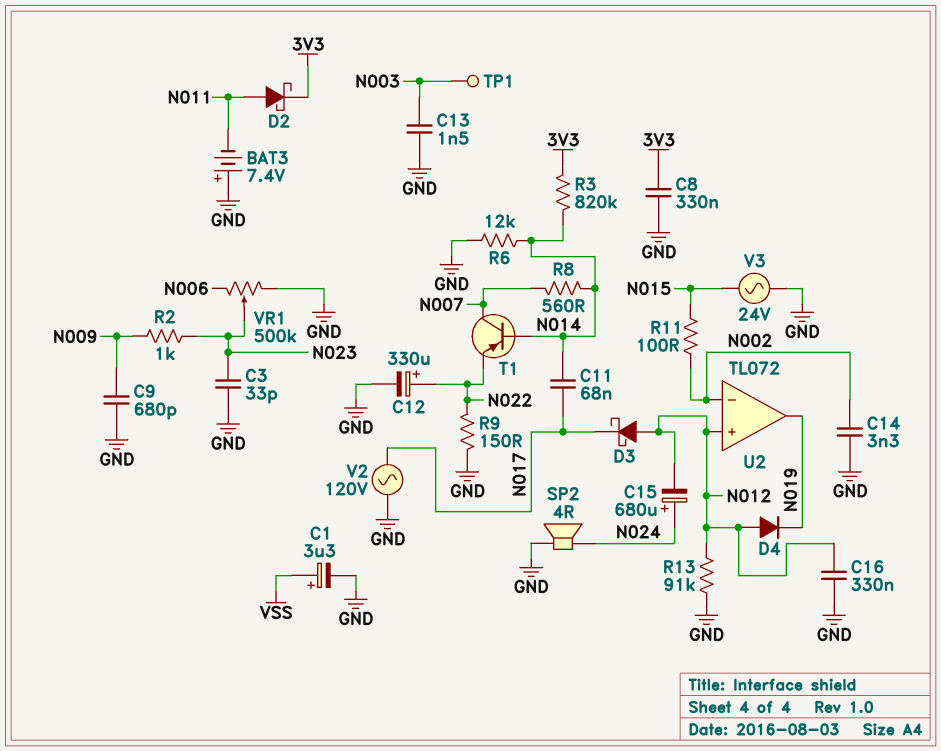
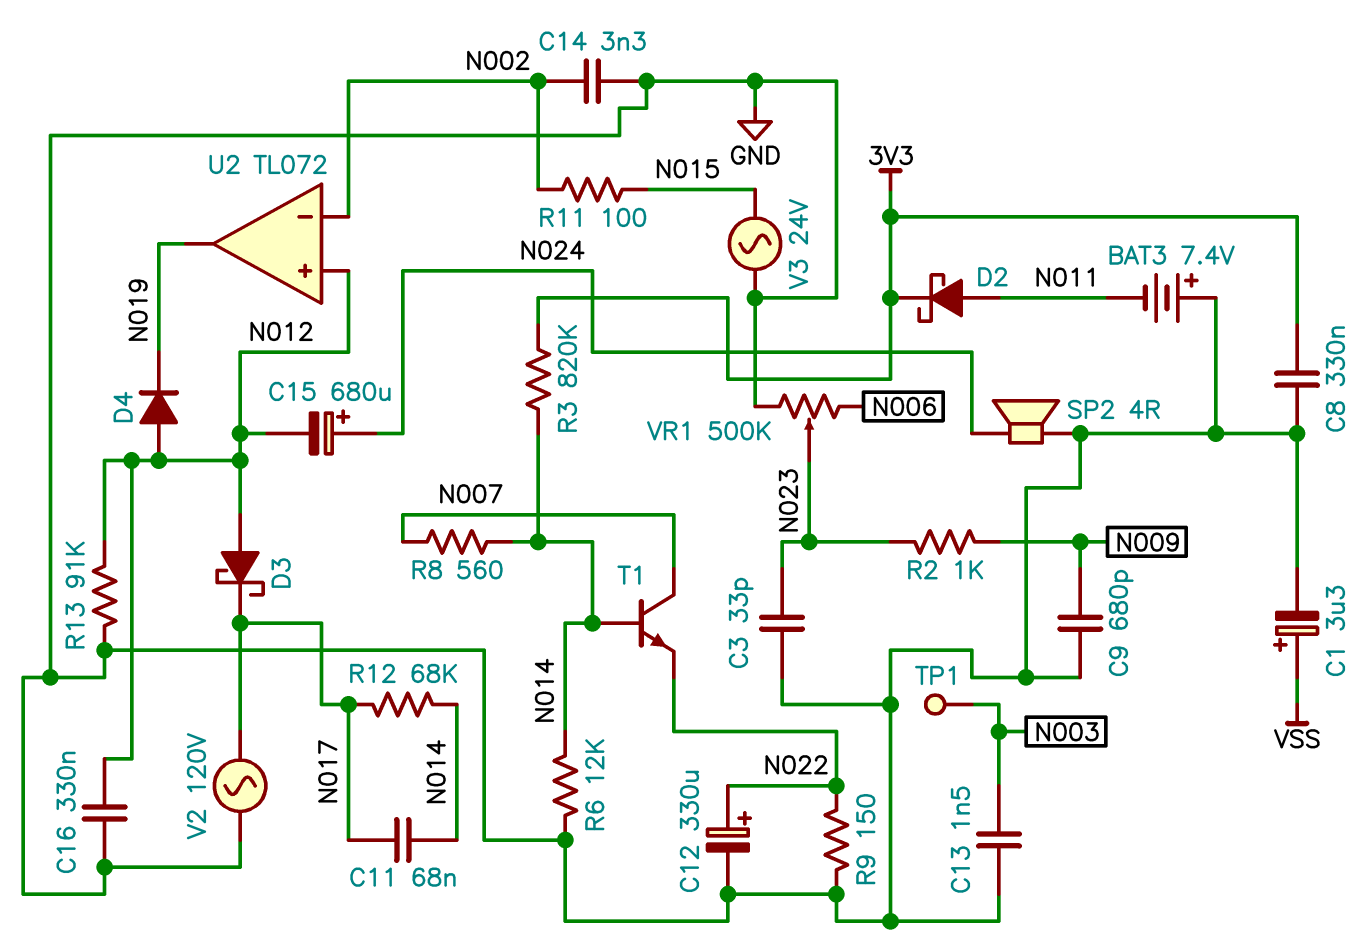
R12: none -> 68k (N014, N017)
T1: PNP (B N014, C N007, E N022) -> NPN (B N014, C N007, E N022)

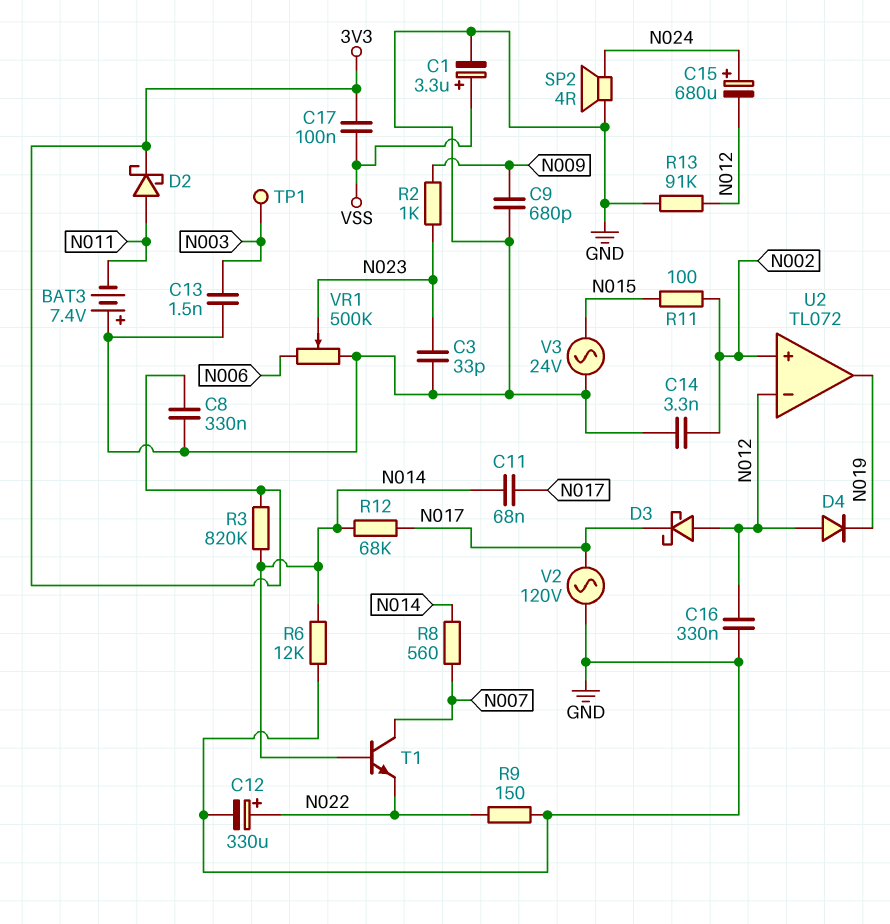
C17: none -> 100nF (3V3, VSS)
U2 pin in+: N012 -> N002
U2 pin in-: N002 -> N012

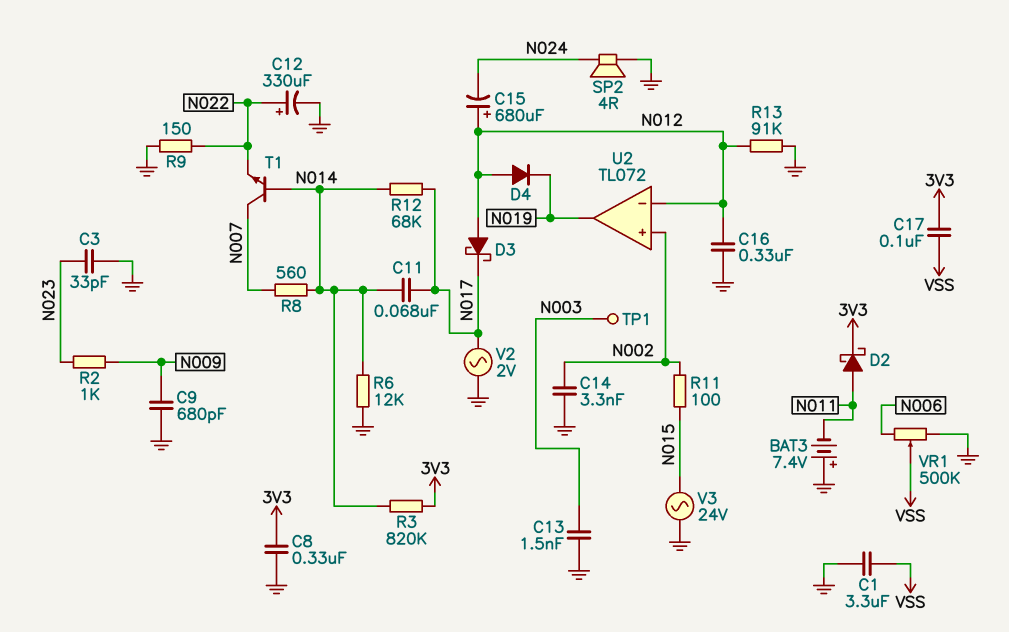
C1: 3.3uF (plus VSS, minus GND) -> 3.3uF (GND, VSS)
C15: 680uF (plus N024, minus N012) -> 680uF (plus N012, minus N024)
V2: AC 120V (GND, N017) -> AC 2V (GND, N017)
VR1: 500k (GND, N006, wiper N023) -> 500k (GND, N006, wiper VSS)

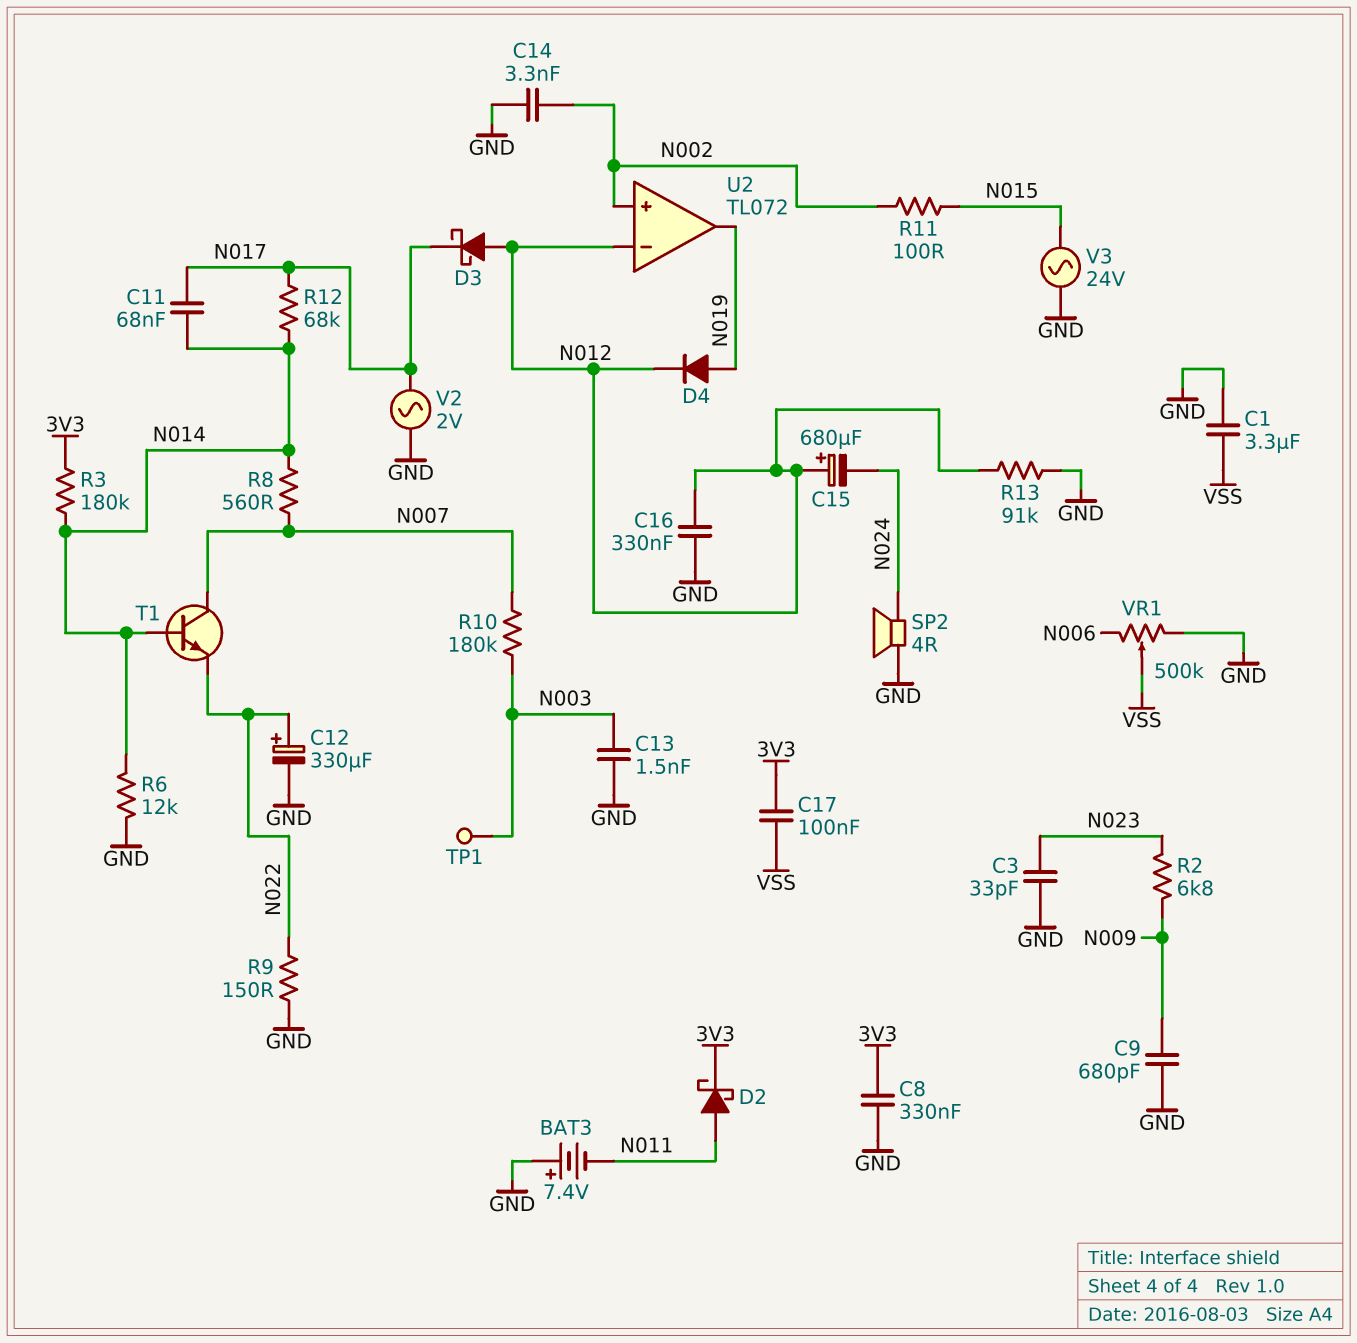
D4: diode (A N012, K N019) -> diode (A N019, K N012)
R2: 1k (N009, N023) -> 6.8k (N009, N023)
R3: 820k (3V3, N014) -> 180k (3V3, N014)
R10: none -> 180k (N003, N007)

